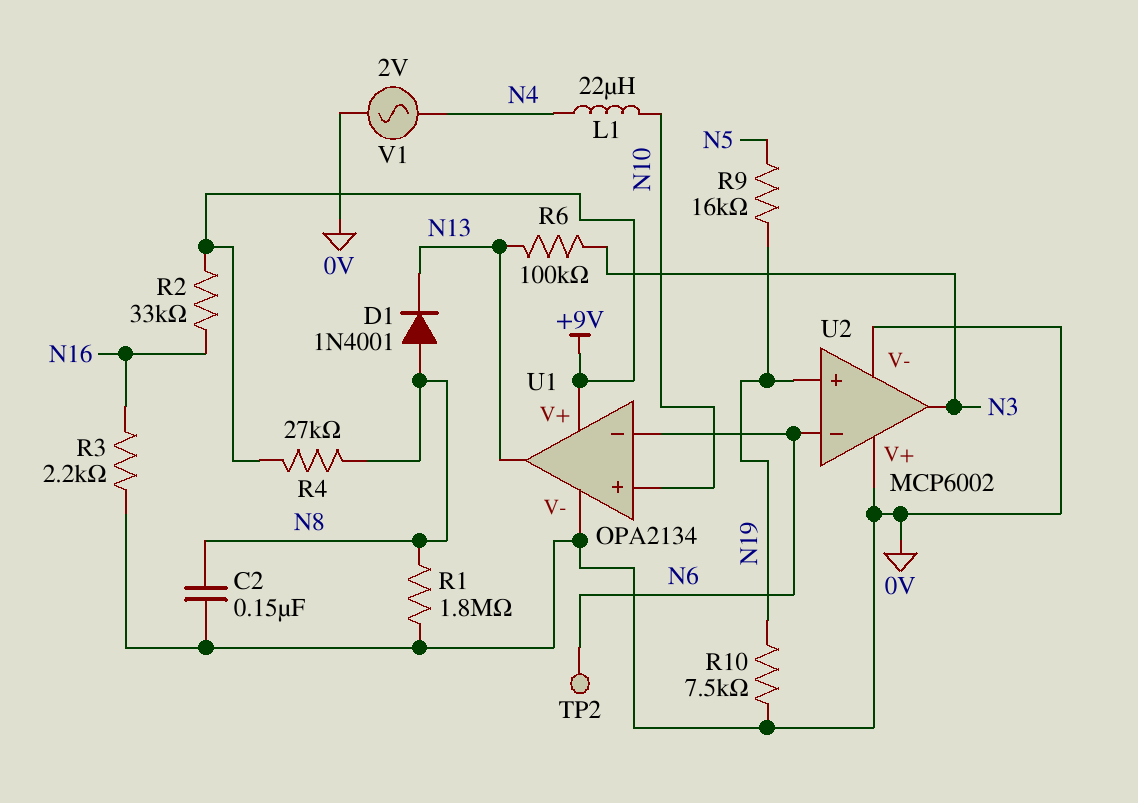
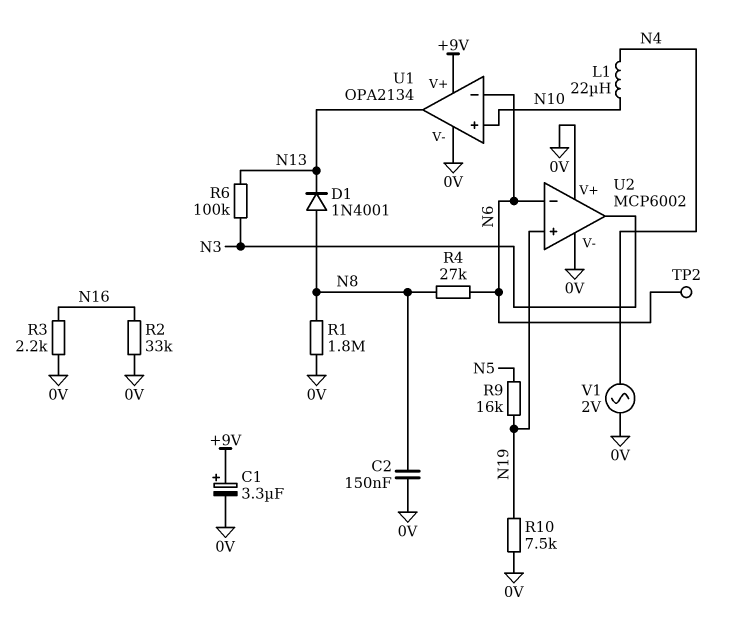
C1: none -> 3.3uF (plus +9V, minus 0V)
R2: 33k (+9V, N16) -> 33k (0V, N16)
R4: 27k (+9V, N8) -> 27k (N6, N8)

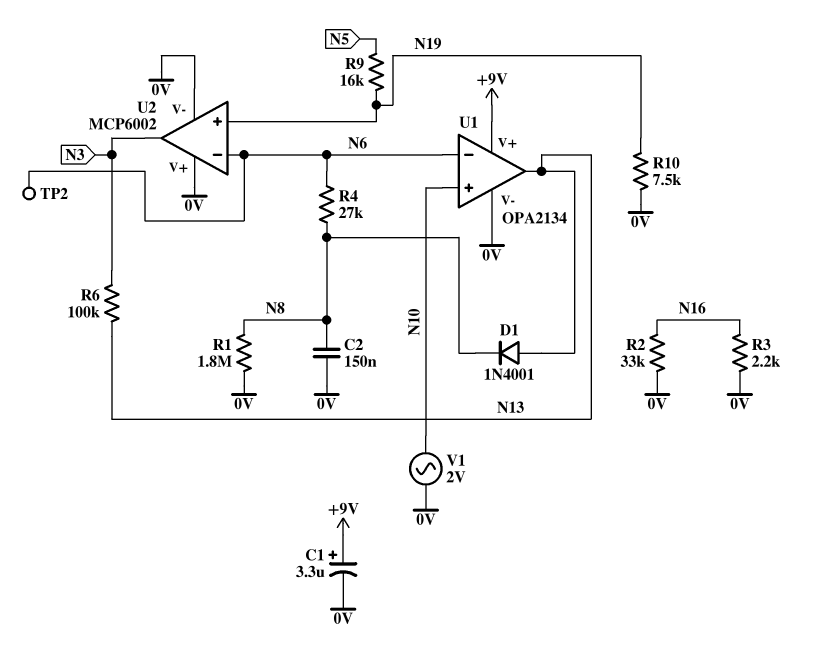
D1: diode 1N4001 (A N8, K N13) -> diode 1N4001 (A N13, K N8)
L1: 22uH (N4, N10) -> none
V1: AC 2V (0V, N4) -> AC 2V (0V, N10)

